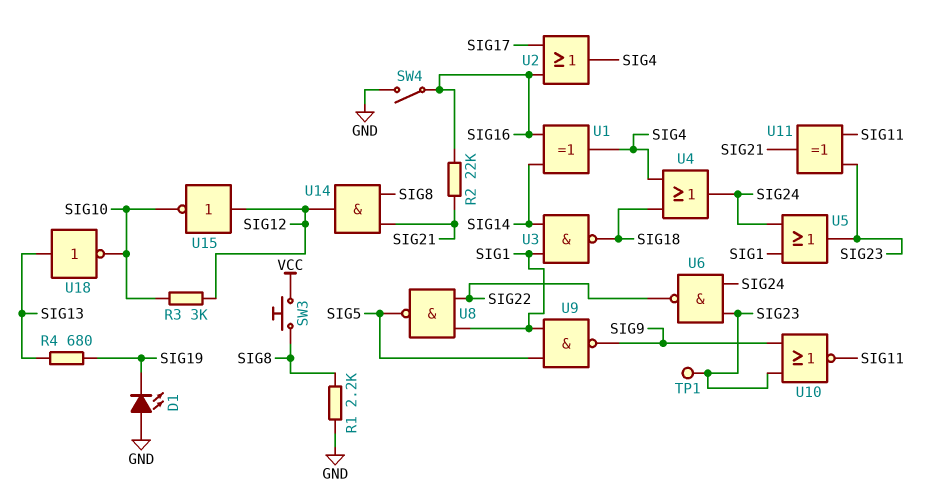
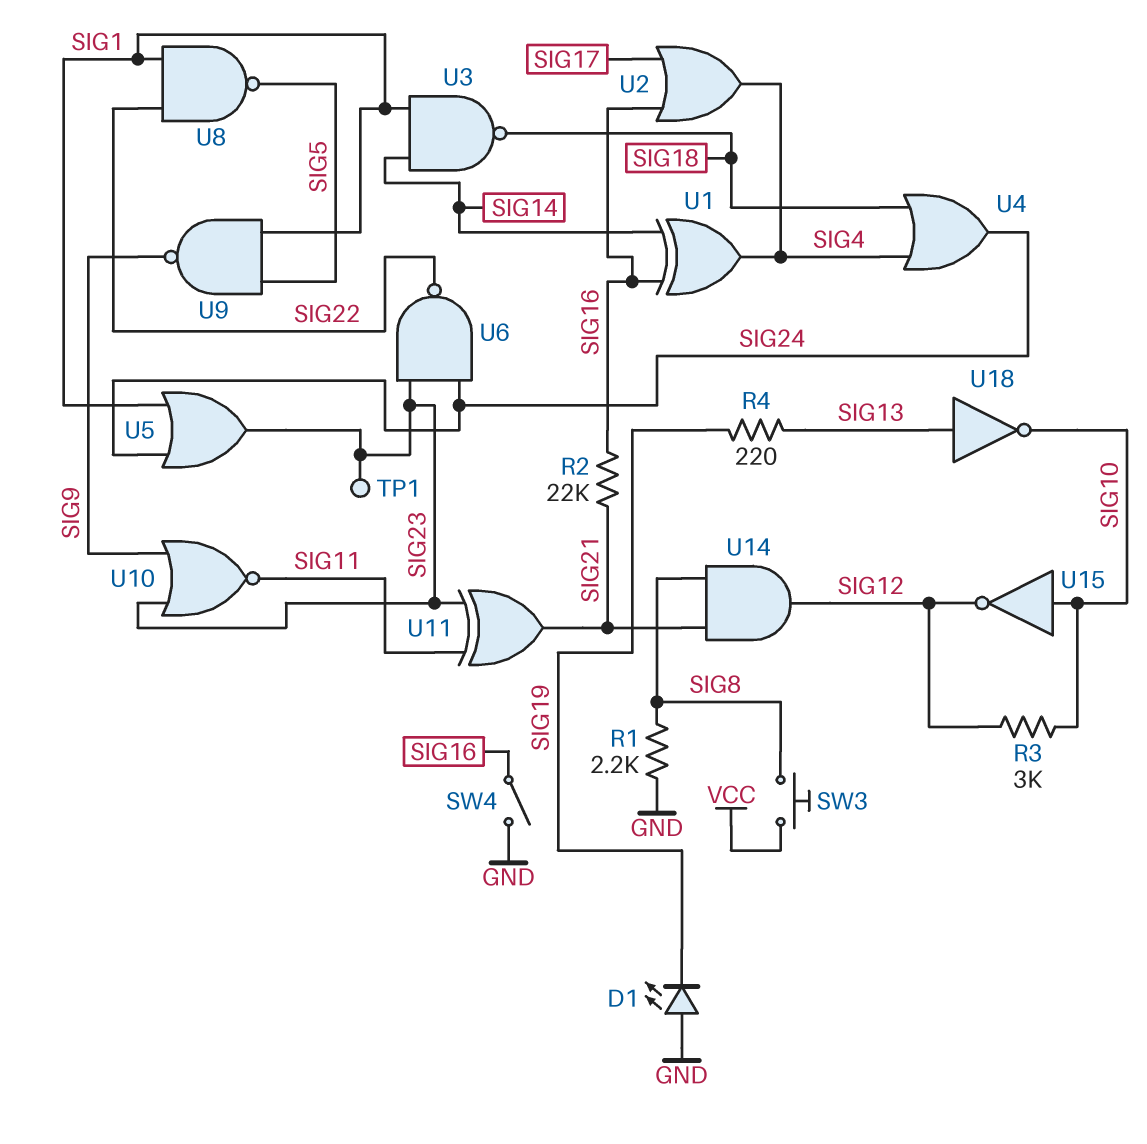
R4: 680 (SIG13, SIG19) -> 220 (SIG13, SIG19)
U15: NOT (in SIG12, out SIG10) -> NOT (in SIG10, out SIG12)

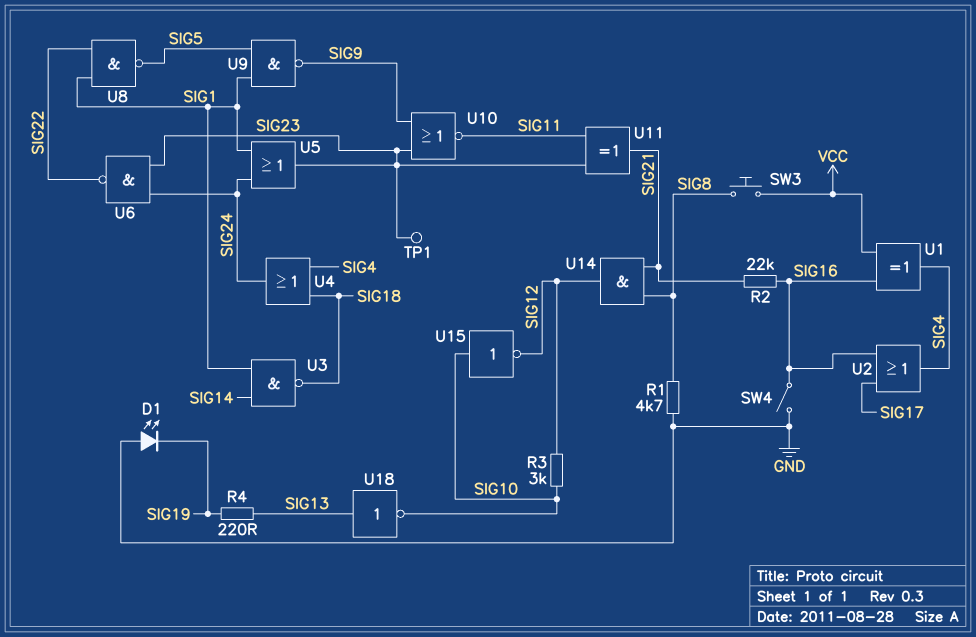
R1: 2.2k (GND, SIG8) -> 4.7k (GND, SIG8)
U1: XOR (in SIG14, in SIG16, out SIG4) -> XOR (in SIG16, in VCC, out SIG4)

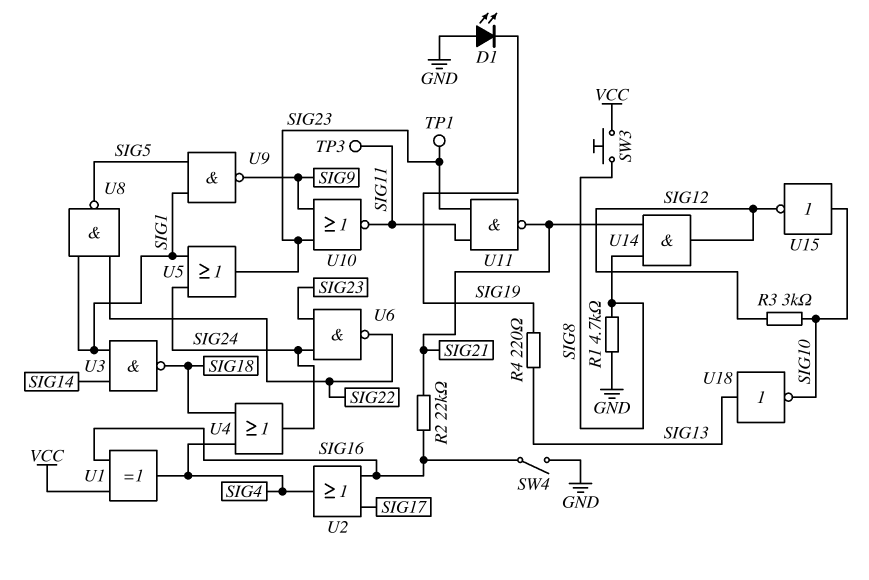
TP3: none -> test point (SIG11)
U11: XOR (in SIG11, in SIG23, out SIG21) -> NAND (in SIG11, in SIG23, out SIG21)

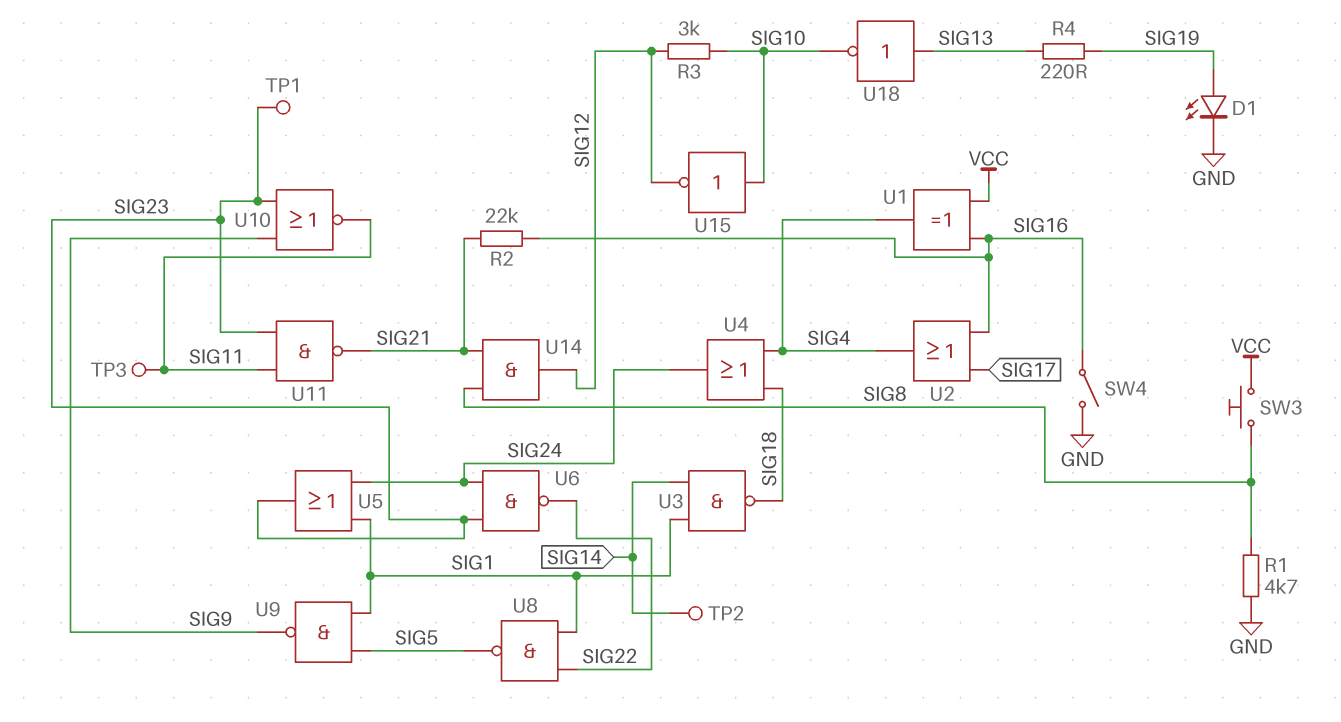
D1: LED (A GND, K SIG19) -> LED (A SIG19, K GND)
TP2: none -> test point (SIG14)

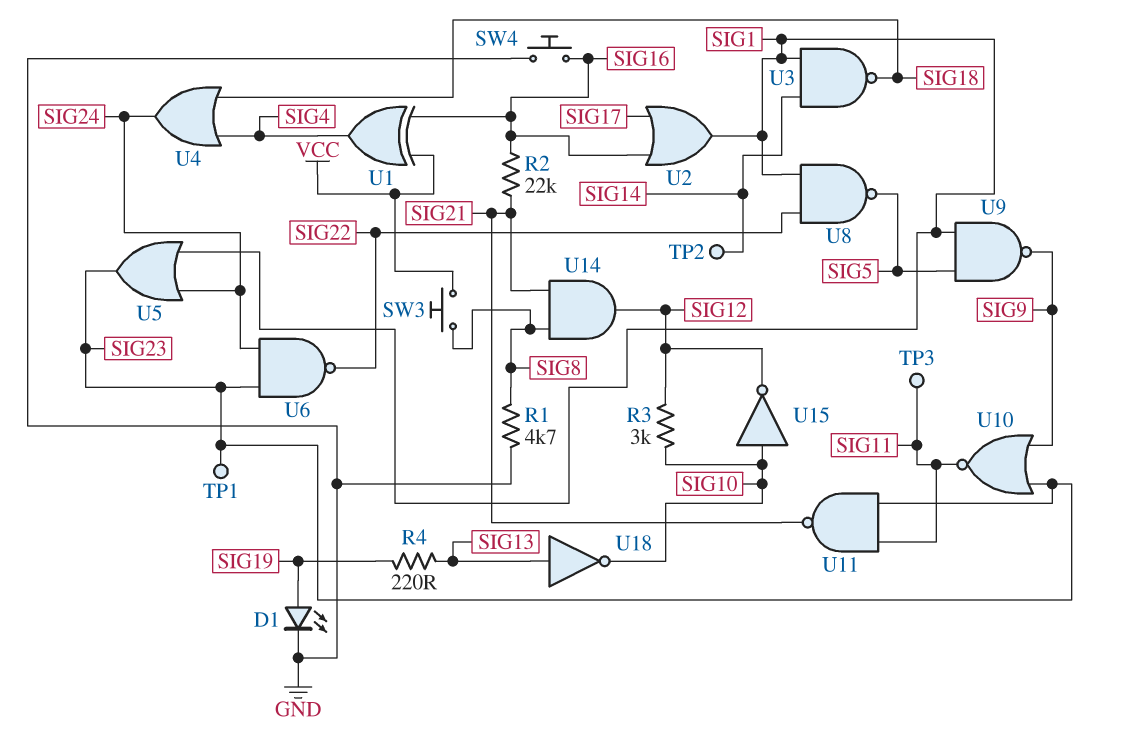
SW4: switch (GND, SIG16) -> button (GND, SIG16)
U2: OR (in SIG16, in SIG17, out SIG4) -> OR (in SIG16, in SIG17, out SIG1)

